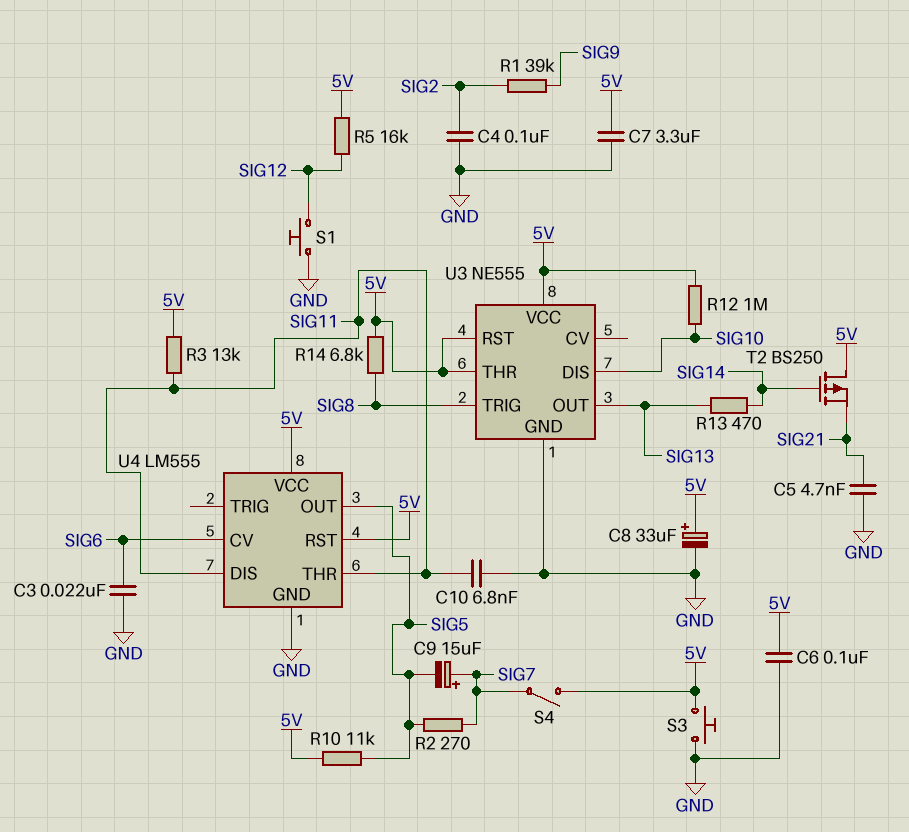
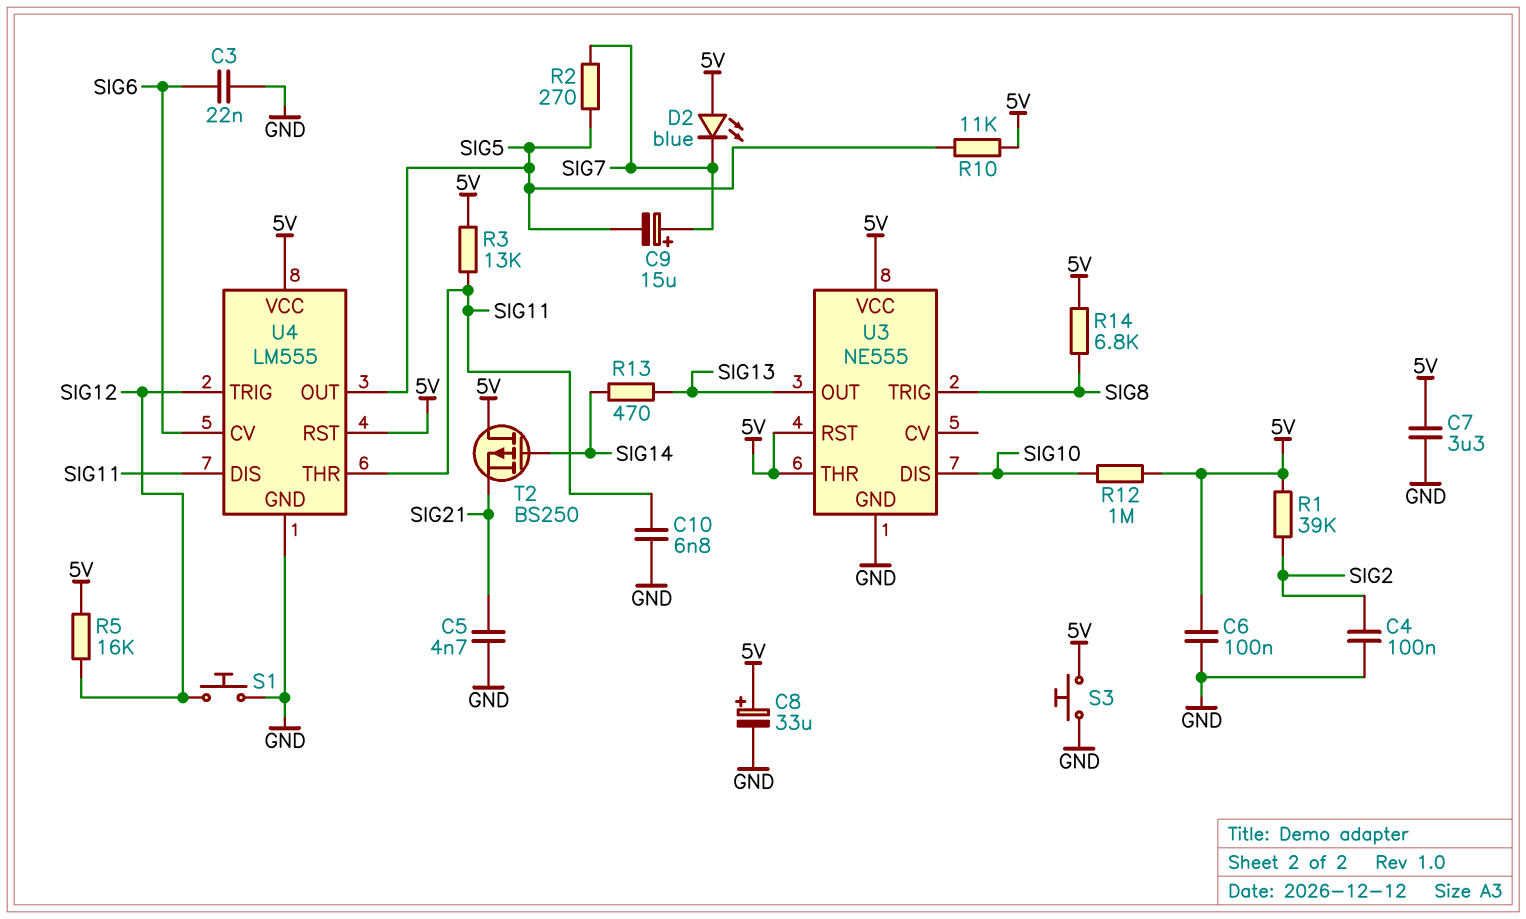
D2: none -> LED blue (A 5V, K SIG7)
R1: 39k (SIG2, SIG9) -> 39k (5V, SIG2)
S4: switch (5V, SIG7) -> none
U4 pin TRIG: none -> SIG12

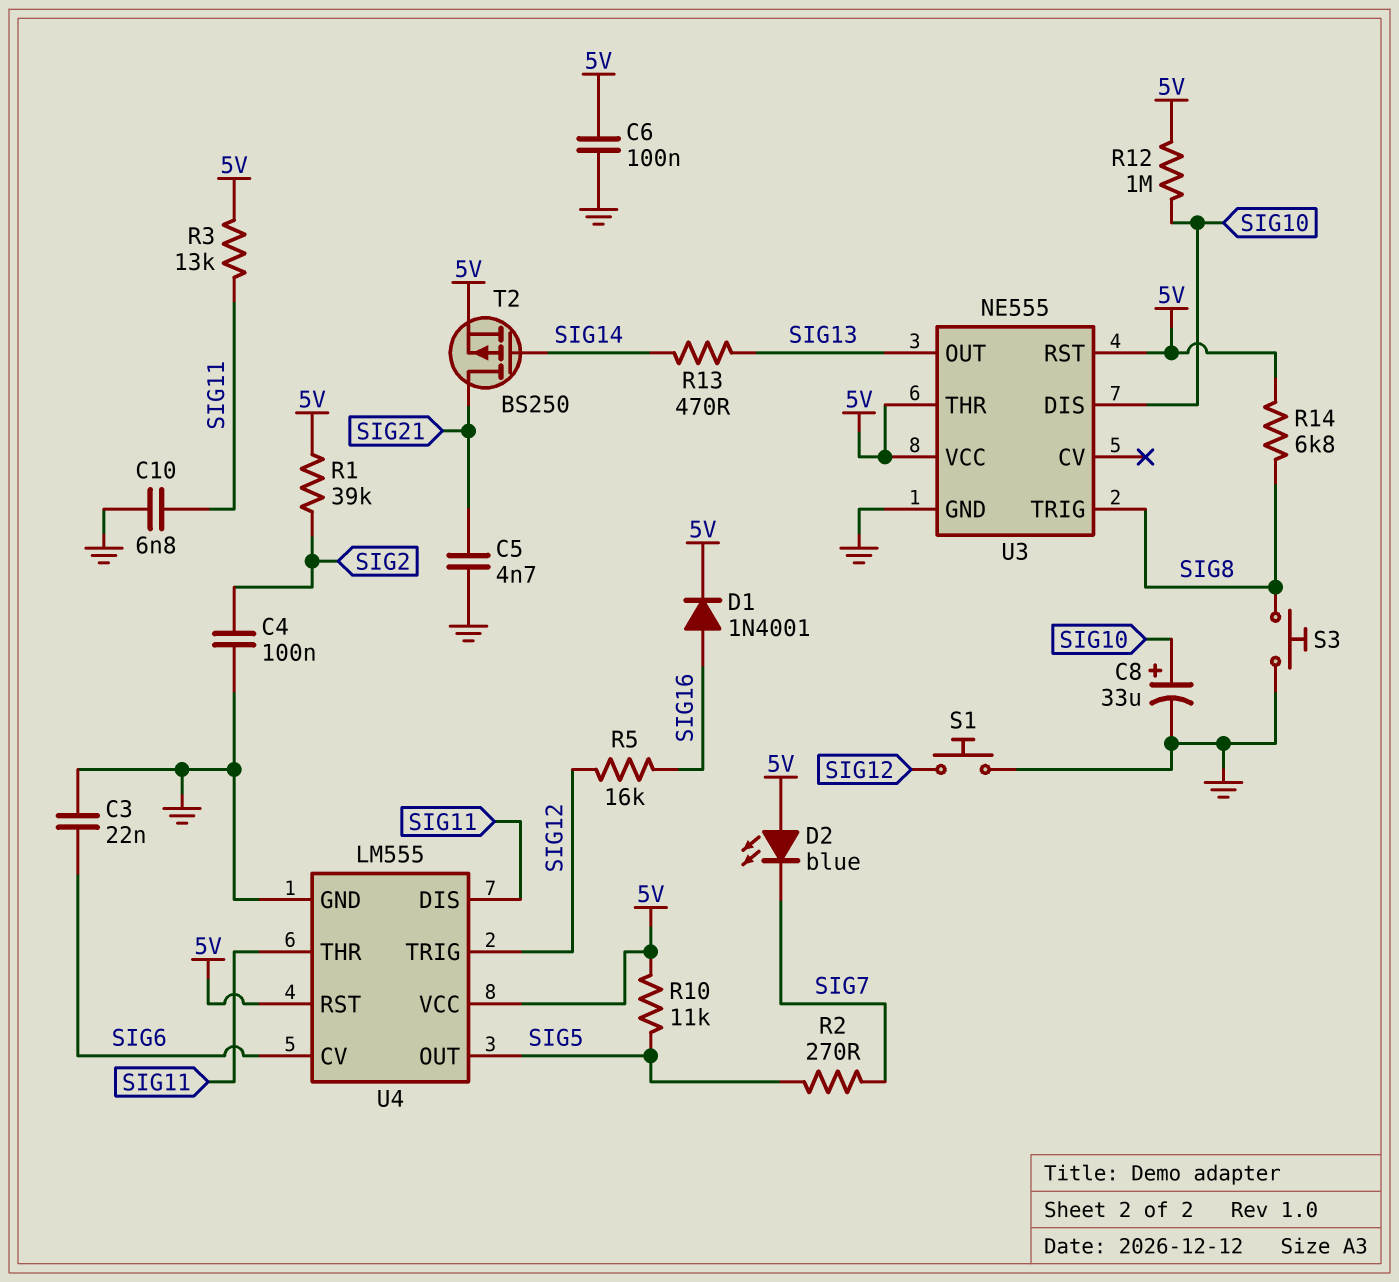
C7: 3.3uF (5V, GND) -> none
C8: 33uF (plus 5V, minus GND) -> 33uF (plus SIG10, minus GND)
C9: 15uF (plus SIG7, minus SIG5) -> none
D1: none -> diode 1N4001 (A SIG16, K 5V)
R5: 16k (5V, SIG12) -> 16k (SIG12, SIG16)
S3: button (5V, GND) -> button (GND, SIG8)
T2: PMOS BS250 (G SIG14, D 5V, S SIG21) -> PMOS BS250 (G SIG14, D SIG21, S 5V)

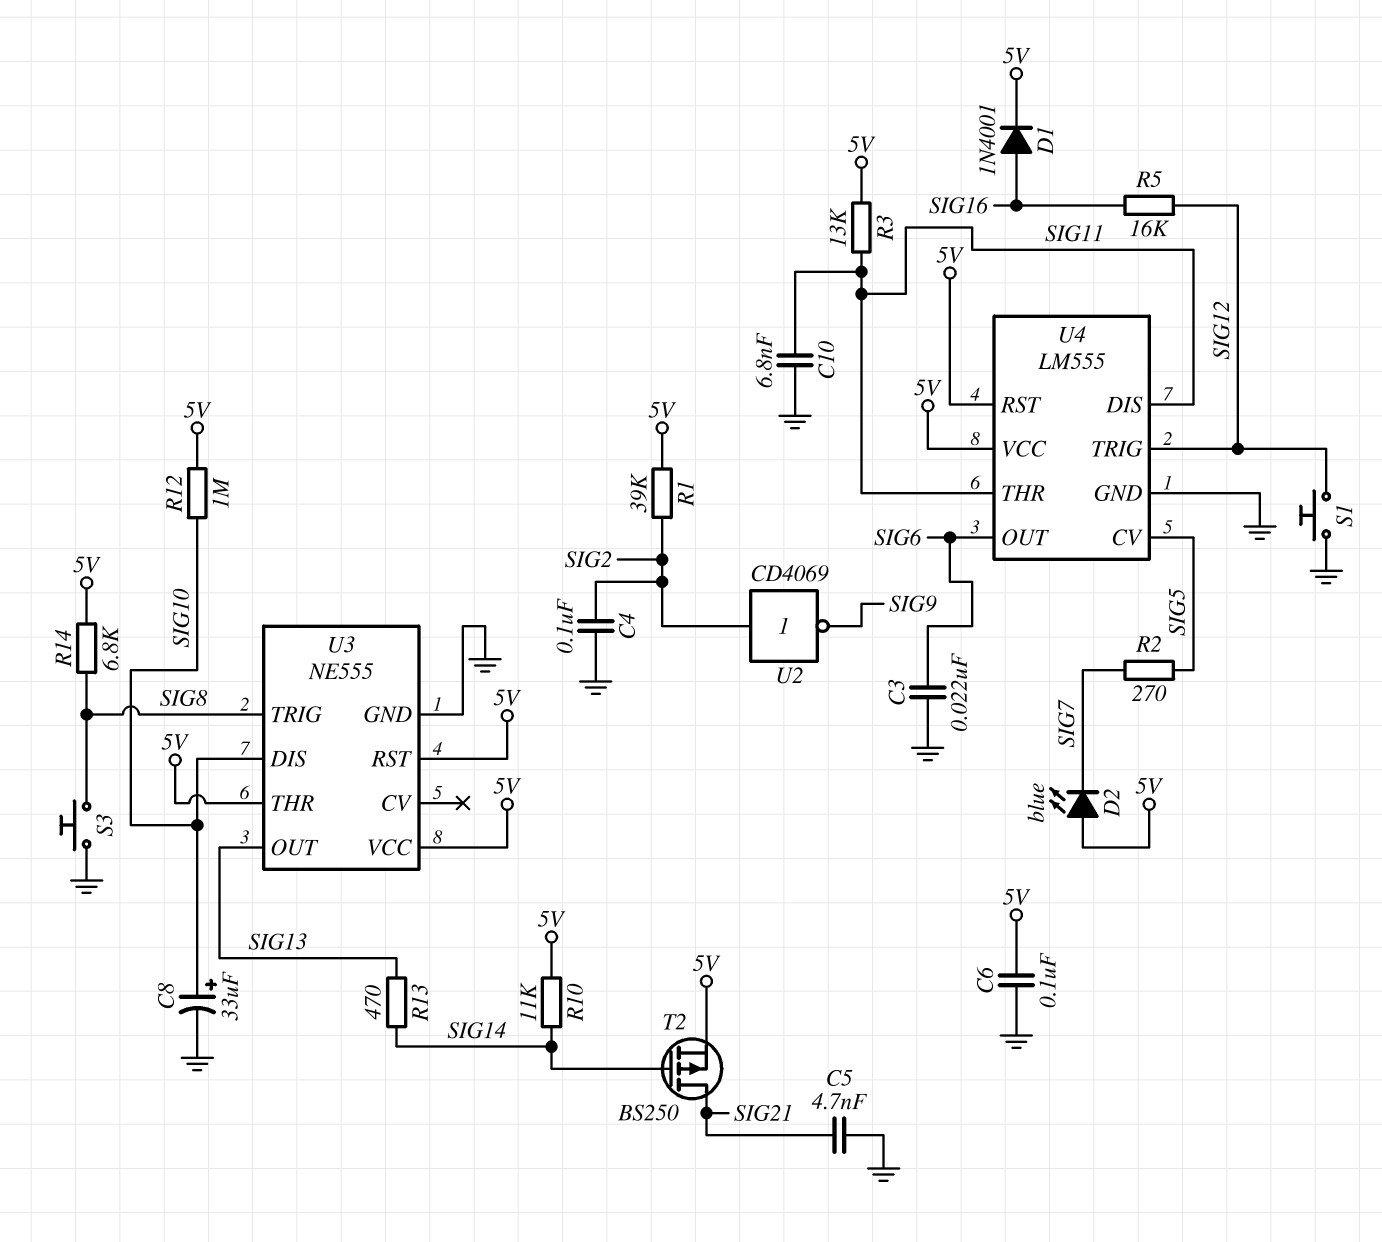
R10: 11k (5V, SIG5) -> 11k (5V, SIG14)
U2: none -> NOT CD4069 (in SIG2, out SIG9)
U4 pin CV: SIG6 -> SIG5
U4 pin OUT: SIG5 -> SIG6

